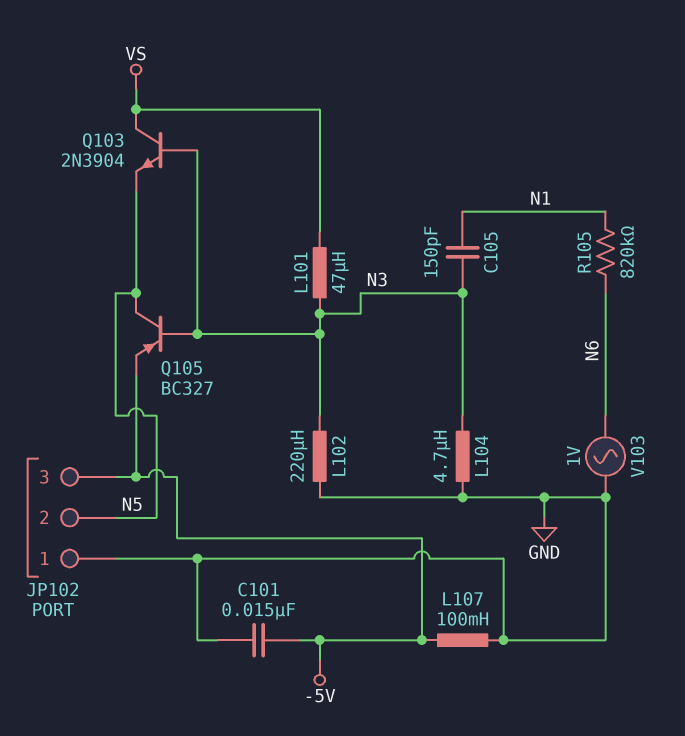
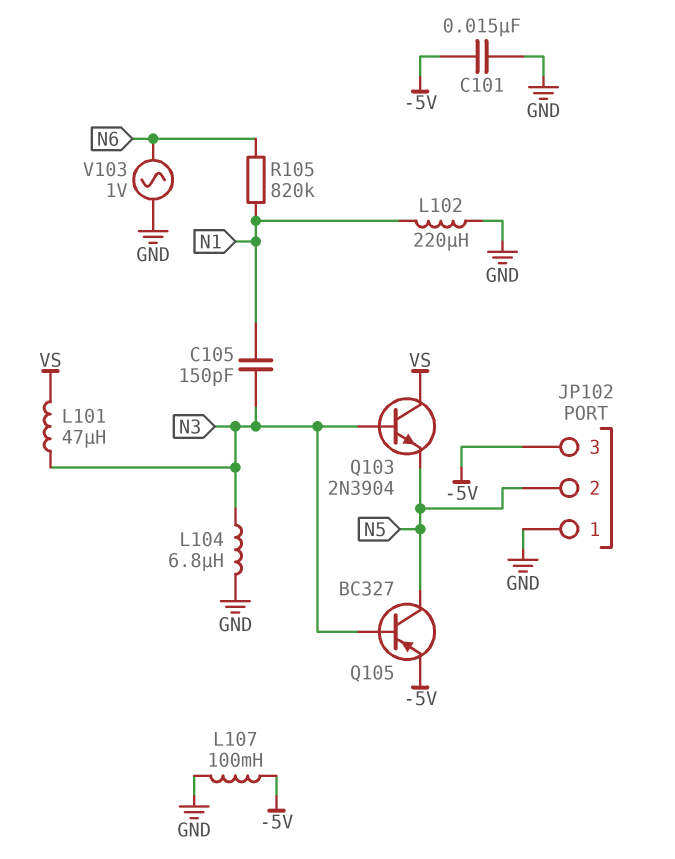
L102: 220uH (GND, N3) -> 220uH (GND, N1)
L104: 4.7uH (GND, N3) -> 6.8uH (GND, N3)

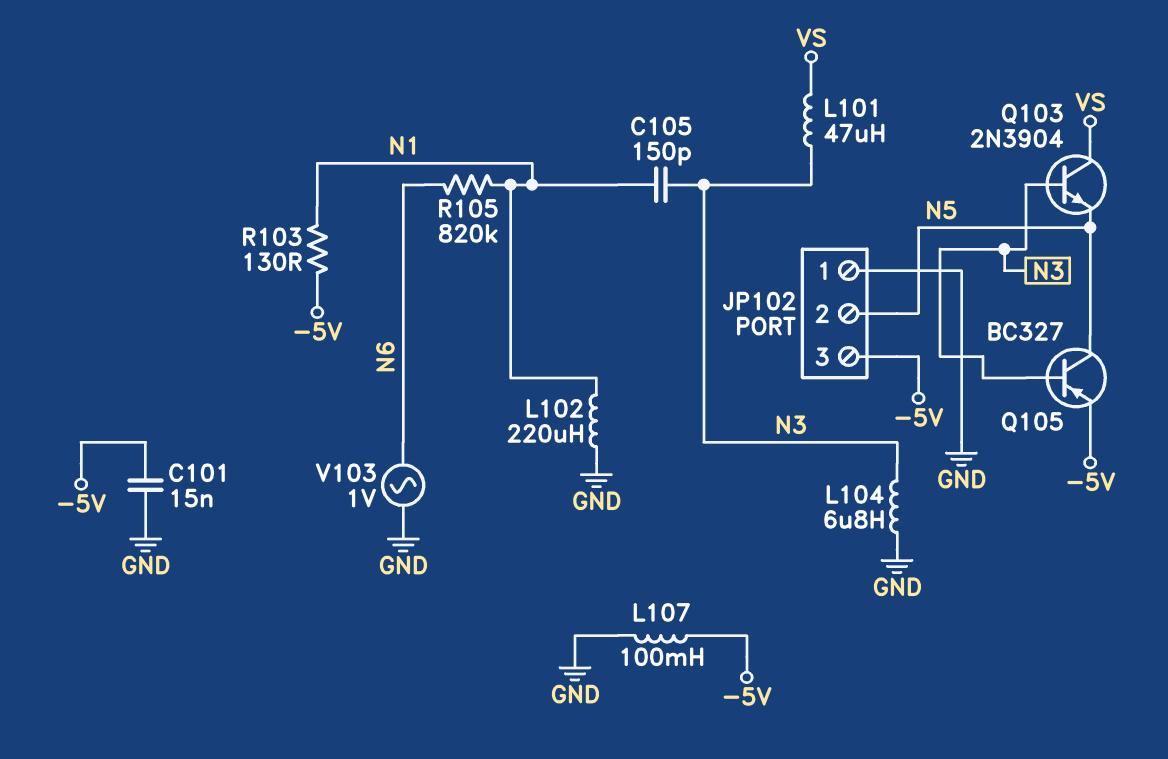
R103: none -> 130 (-5V, N1)

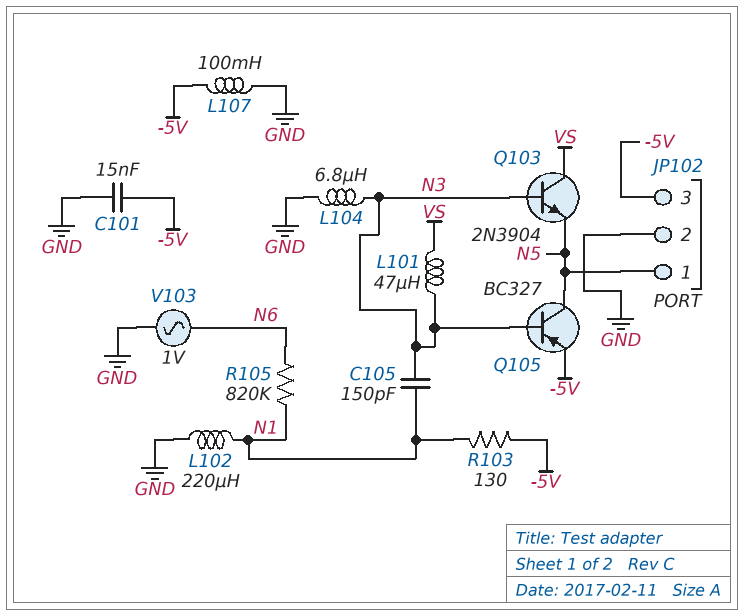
JP102 pin 1: GND -> N5
JP102 pin 2: N5 -> GND

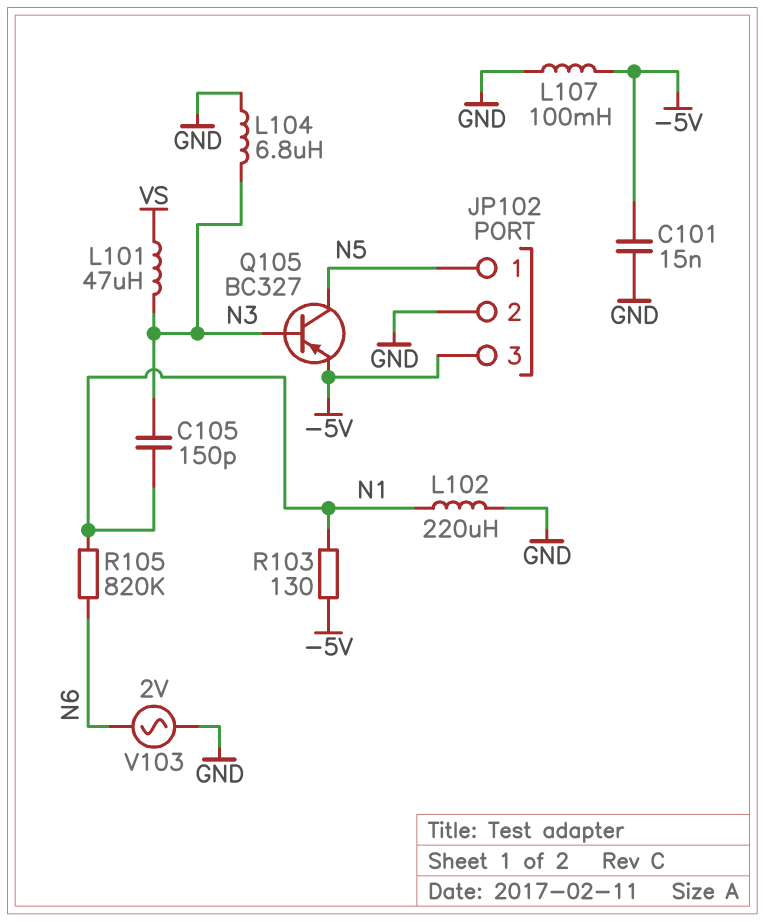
Q103: NPN 2N3904 (B N3, C VS, E N5) -> none
V103: AC 1V (GND, N6) -> AC 2V (GND, N6)

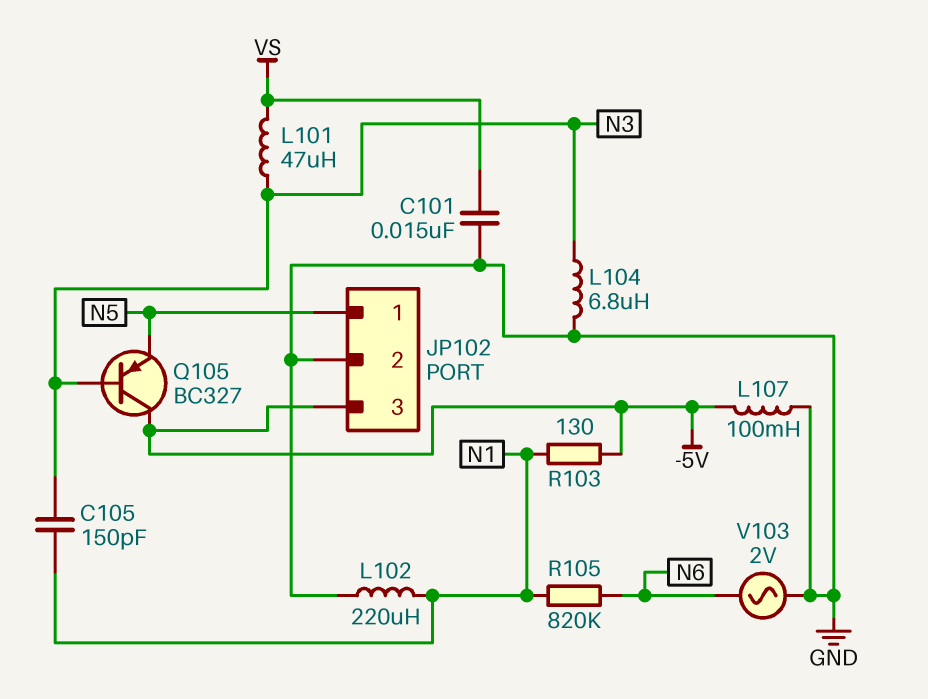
C101: 15nF (-5V, GND) -> 15nF (GND, VS)
Q105: PNP BC327 (B N3, C N5, E -5V) -> PNP BC327 (B N3, C -5V, E N5)

